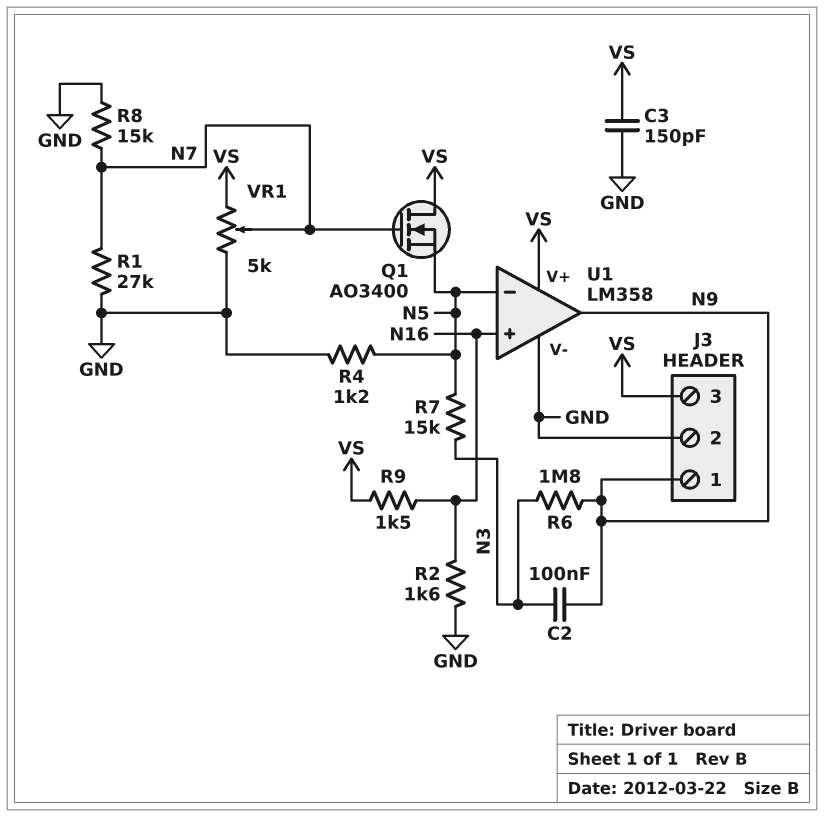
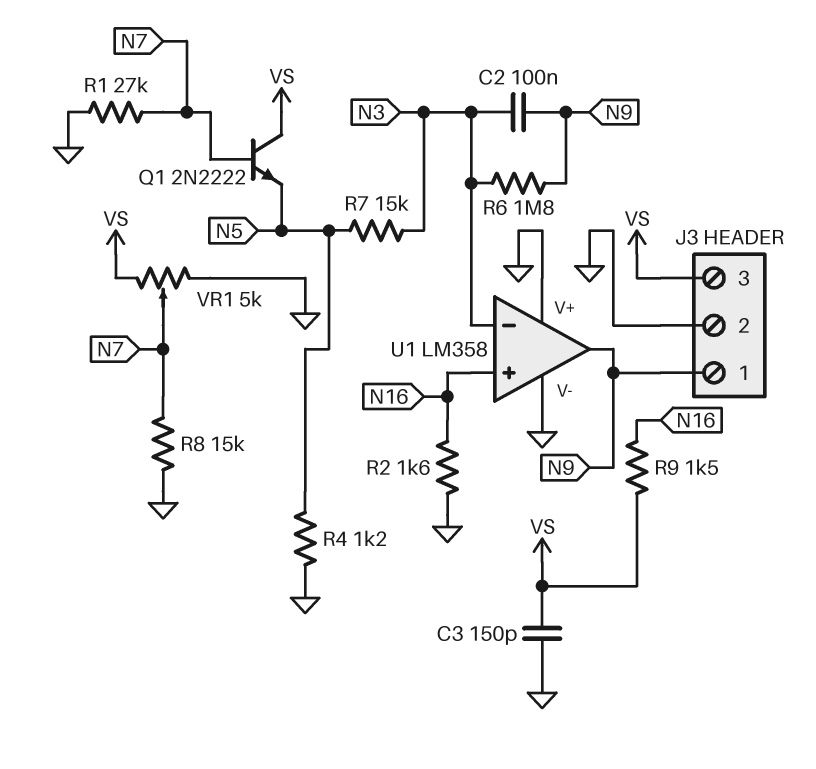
Q1: NMOS AO3400 (G N7, D VS, S N5) -> NPN 2N2222 (B N7, C VS, E N5)
U1 pin V+: VS -> GND
U1 pin in-: N5 -> N3

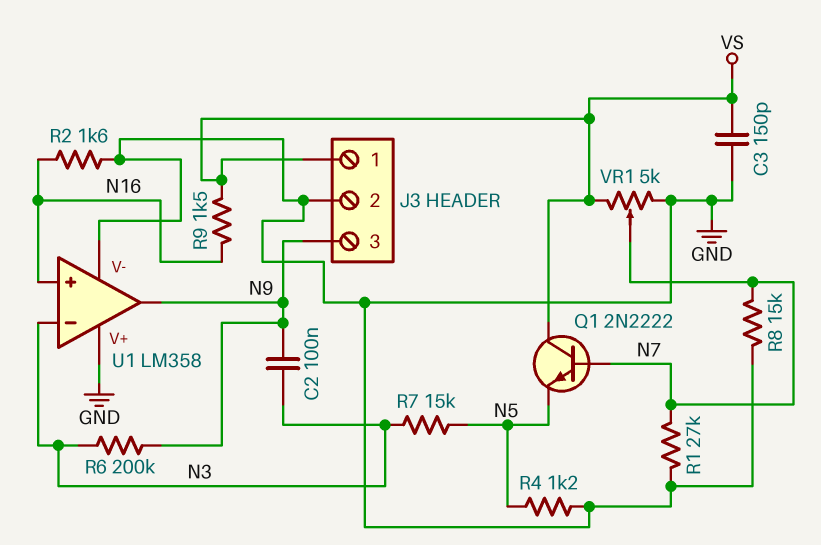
J3 pin 1: N9 -> VS
J3 pin 3: VS -> N9
R6: 1.8M (N3, N9) -> 200k (N3, N9)

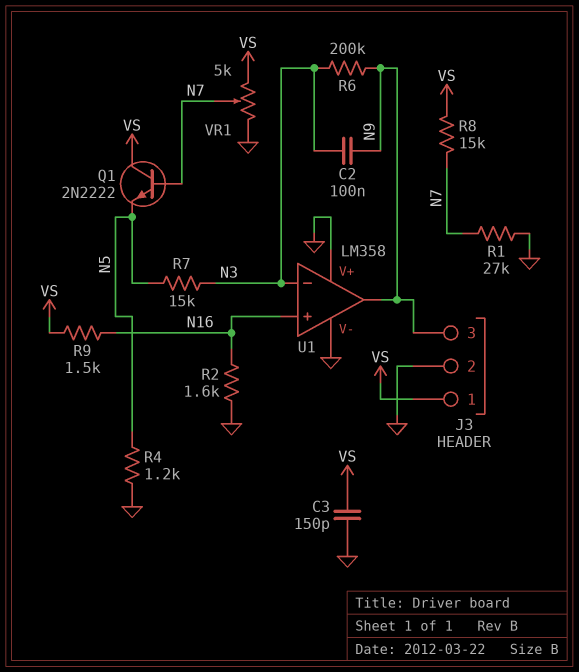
R8: 15k (GND, N7) -> 15k (N7, VS)

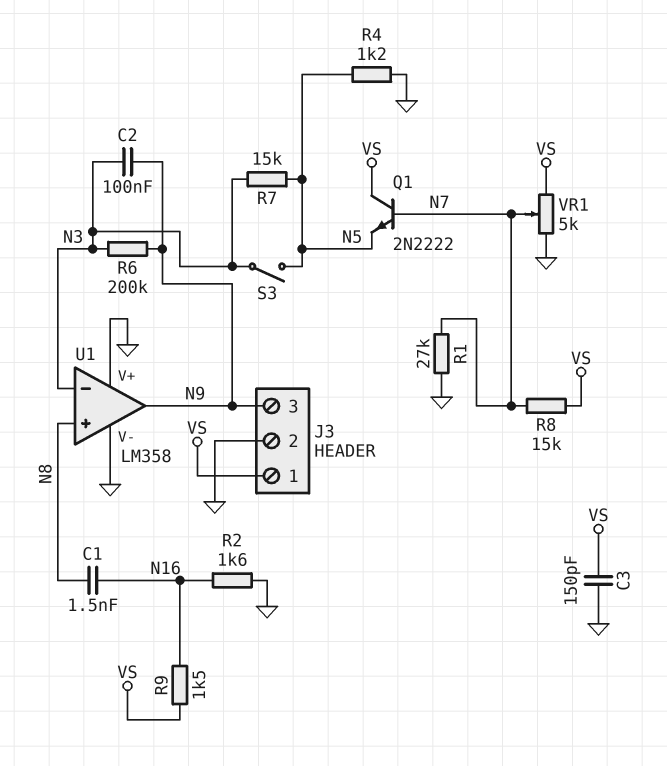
C1: none -> 1.5nF (N8, N16)
S3: none -> switch (N3, N5)
U1 pin in+: N16 -> N8

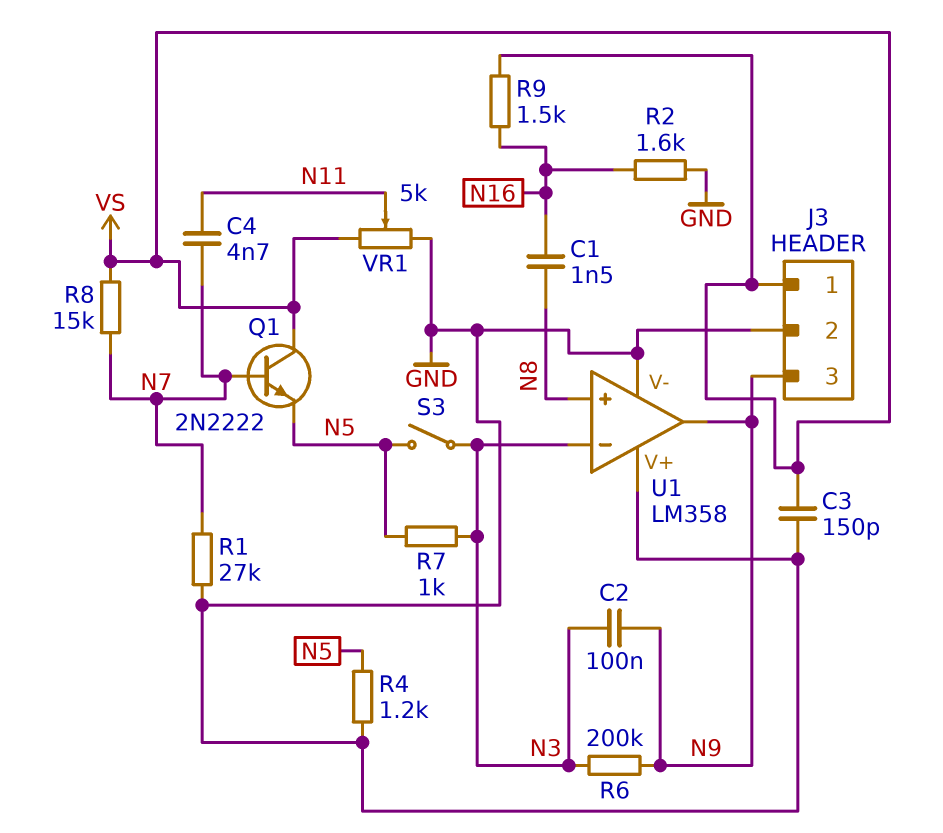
C4: none -> 4.7nF (N7, N11)
R7: 15k (N3, N5) -> 1k (N3, N5)
VR1: 5k (GND, VS, wiper N7) -> 5k (GND, VS, wiper N11)

